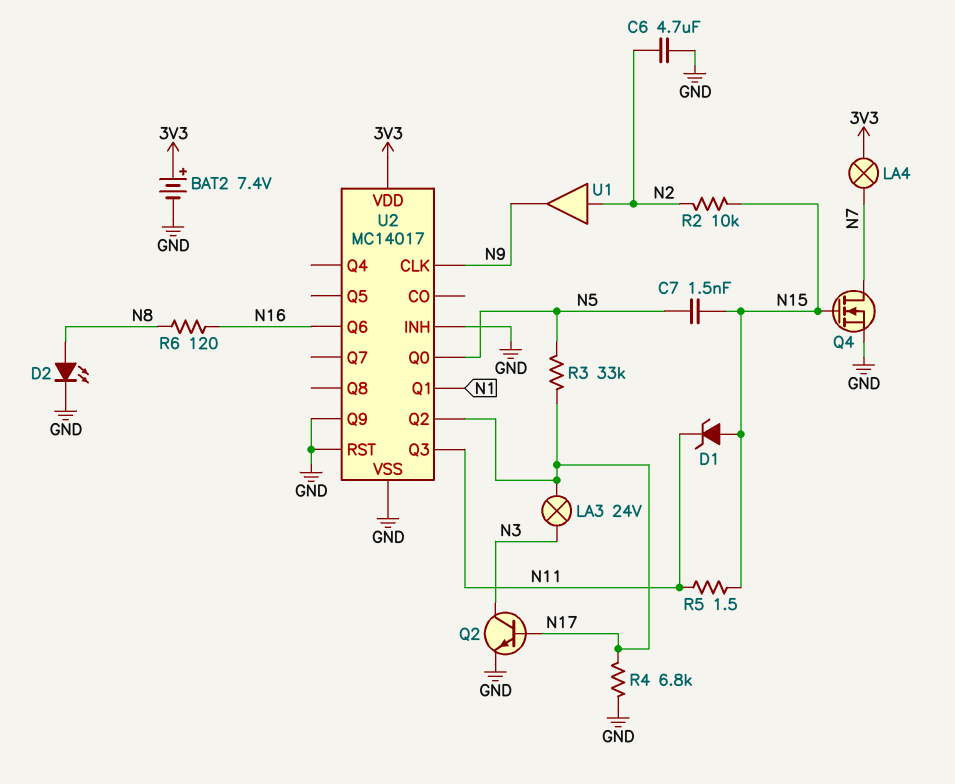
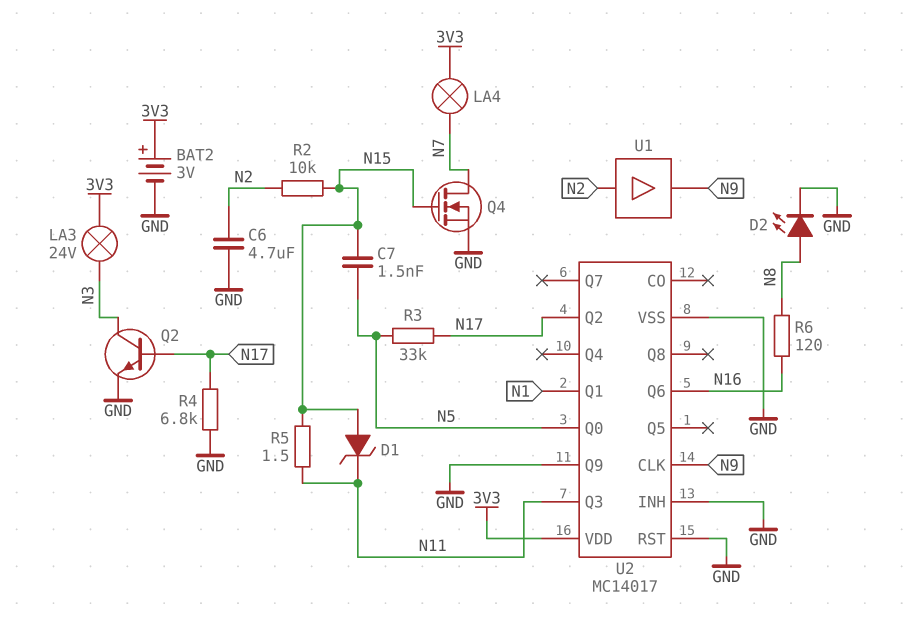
BAT2: 7.4V (plus 3V3, minus GND) -> 3V (plus 3V3, minus GND)
LA3: lamp 24V (N3, N17) -> lamp 24V (3V3, N3)

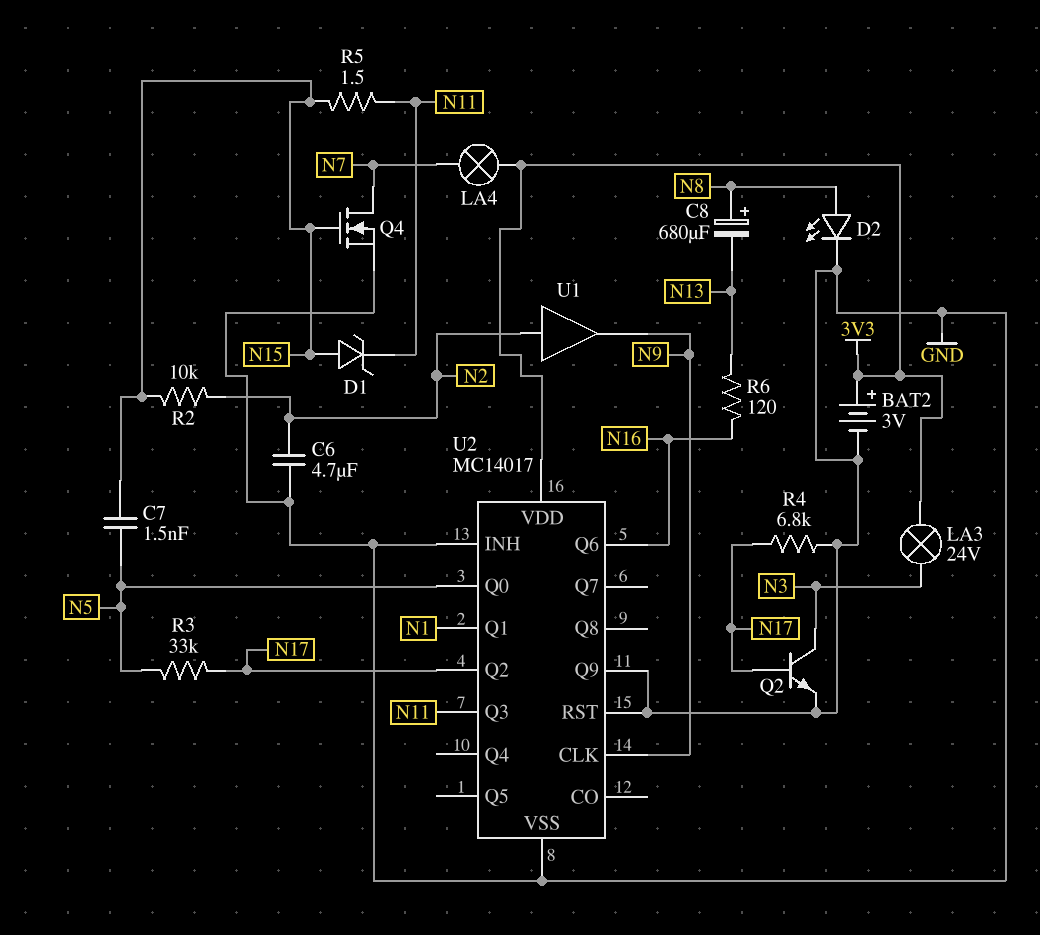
C8: none -> 680uF (plus N8, minus N13)
R6: 120 (N8, N16) -> 120 (N13, N16)

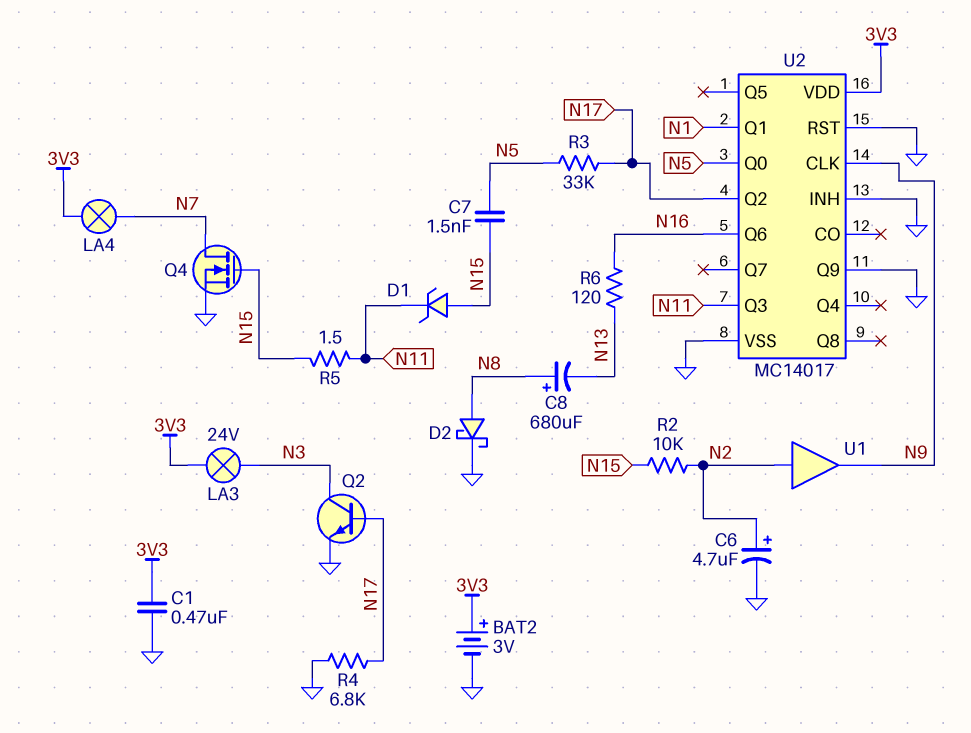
C1: none -> 470nF (3V3, GND)
C6: 4.7uF (GND, N2) -> 4.7uF (plus N2, minus GND)
D2: LED (A N8, K GND) -> schottky (A N8, K GND)

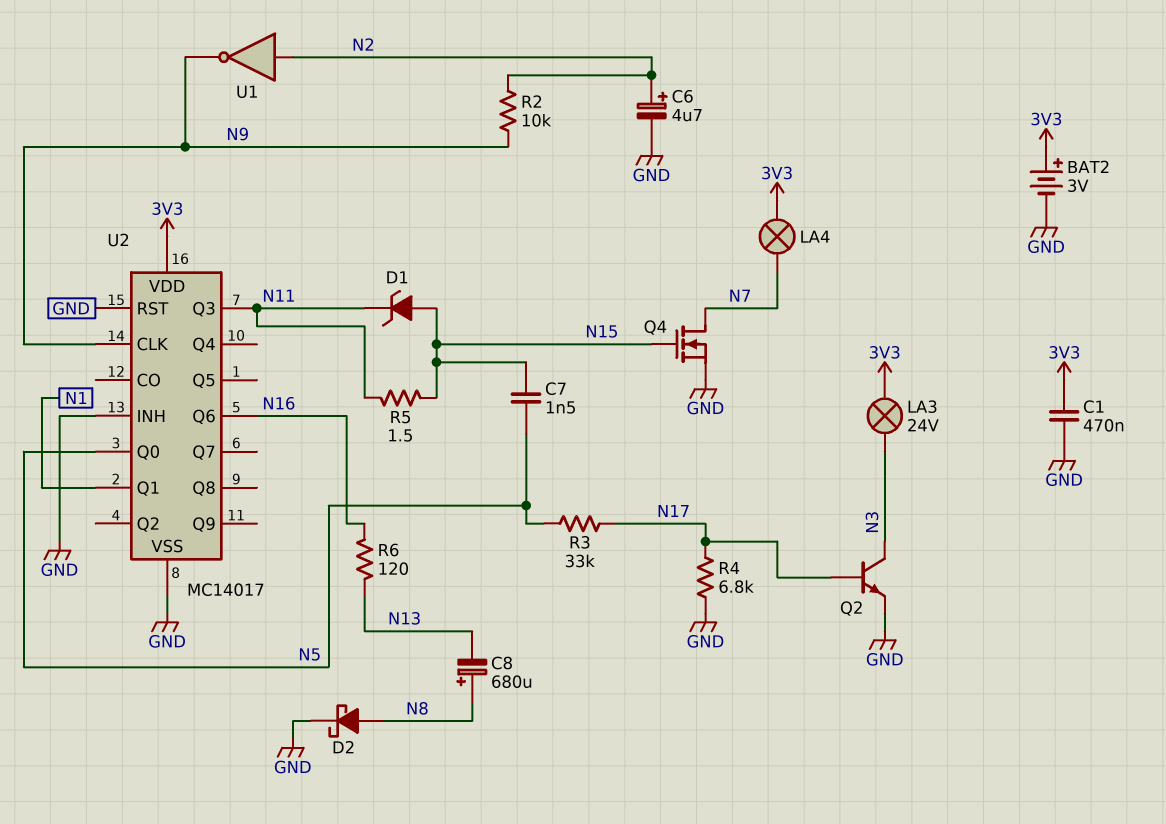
R2: 10k (N2, N15) -> 10k (N2, N9)
U1: buffer (in N2, out N9) -> NOT (in N2, out N9)
U2 pin Q2: N17 -> none
U2 pin Q9: GND -> none

